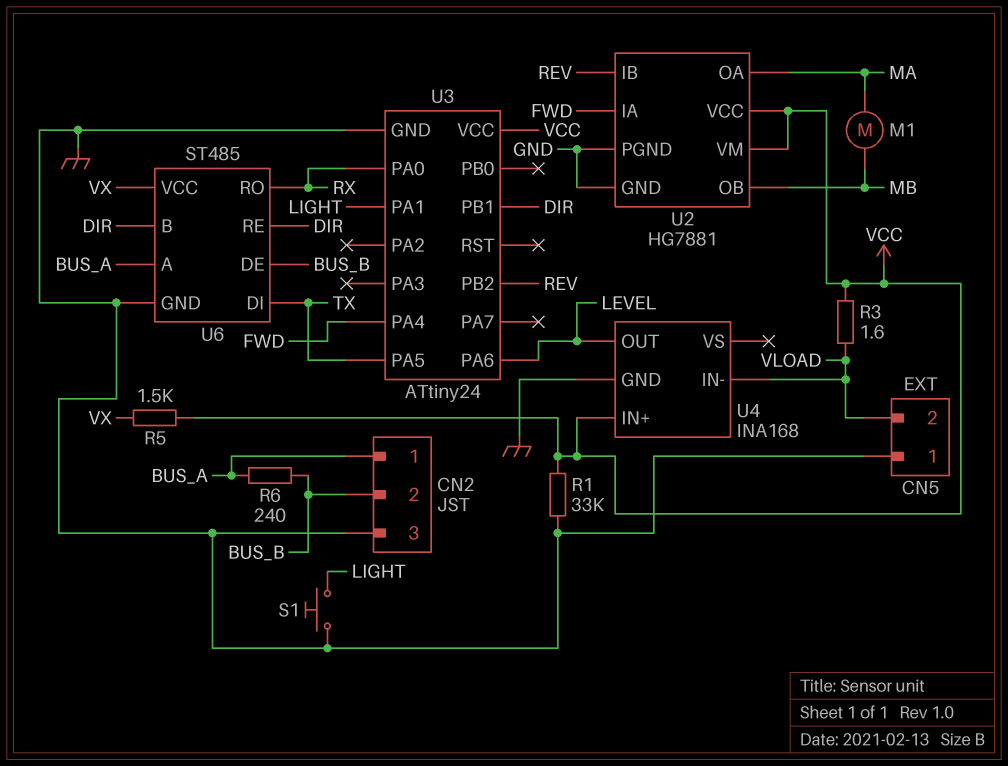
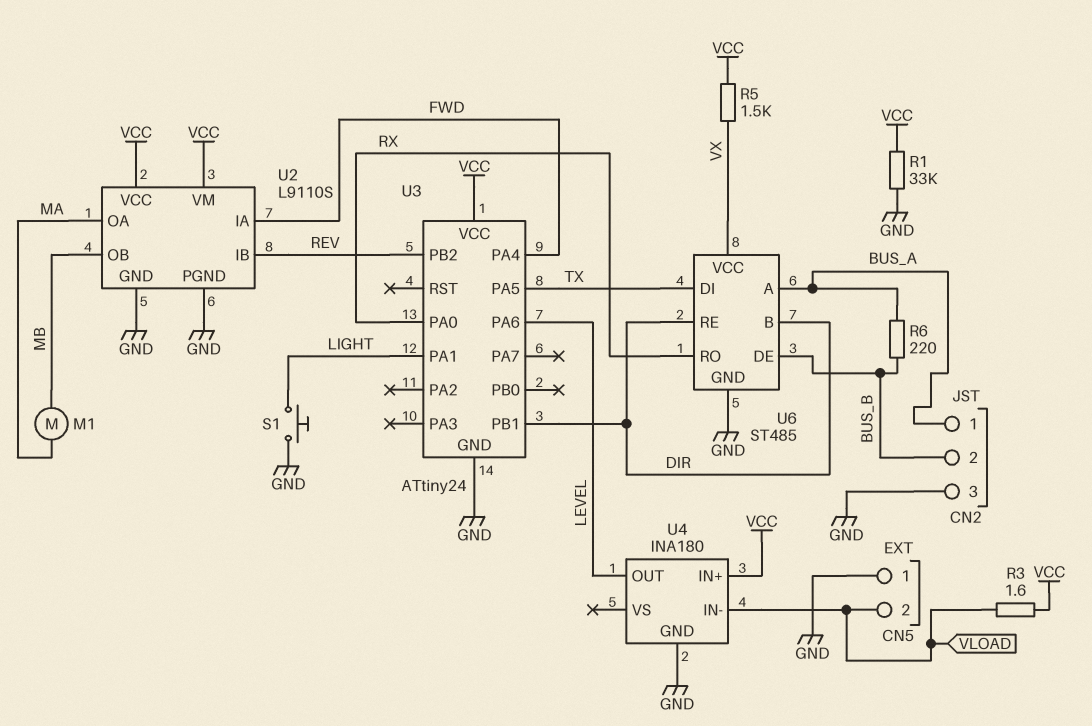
R6: 240 (BUS_A, BUS_B) -> 220 (BUS_A, BUS_B)
U2: HG7881 -> L9110S
U4: INA168 -> INA180

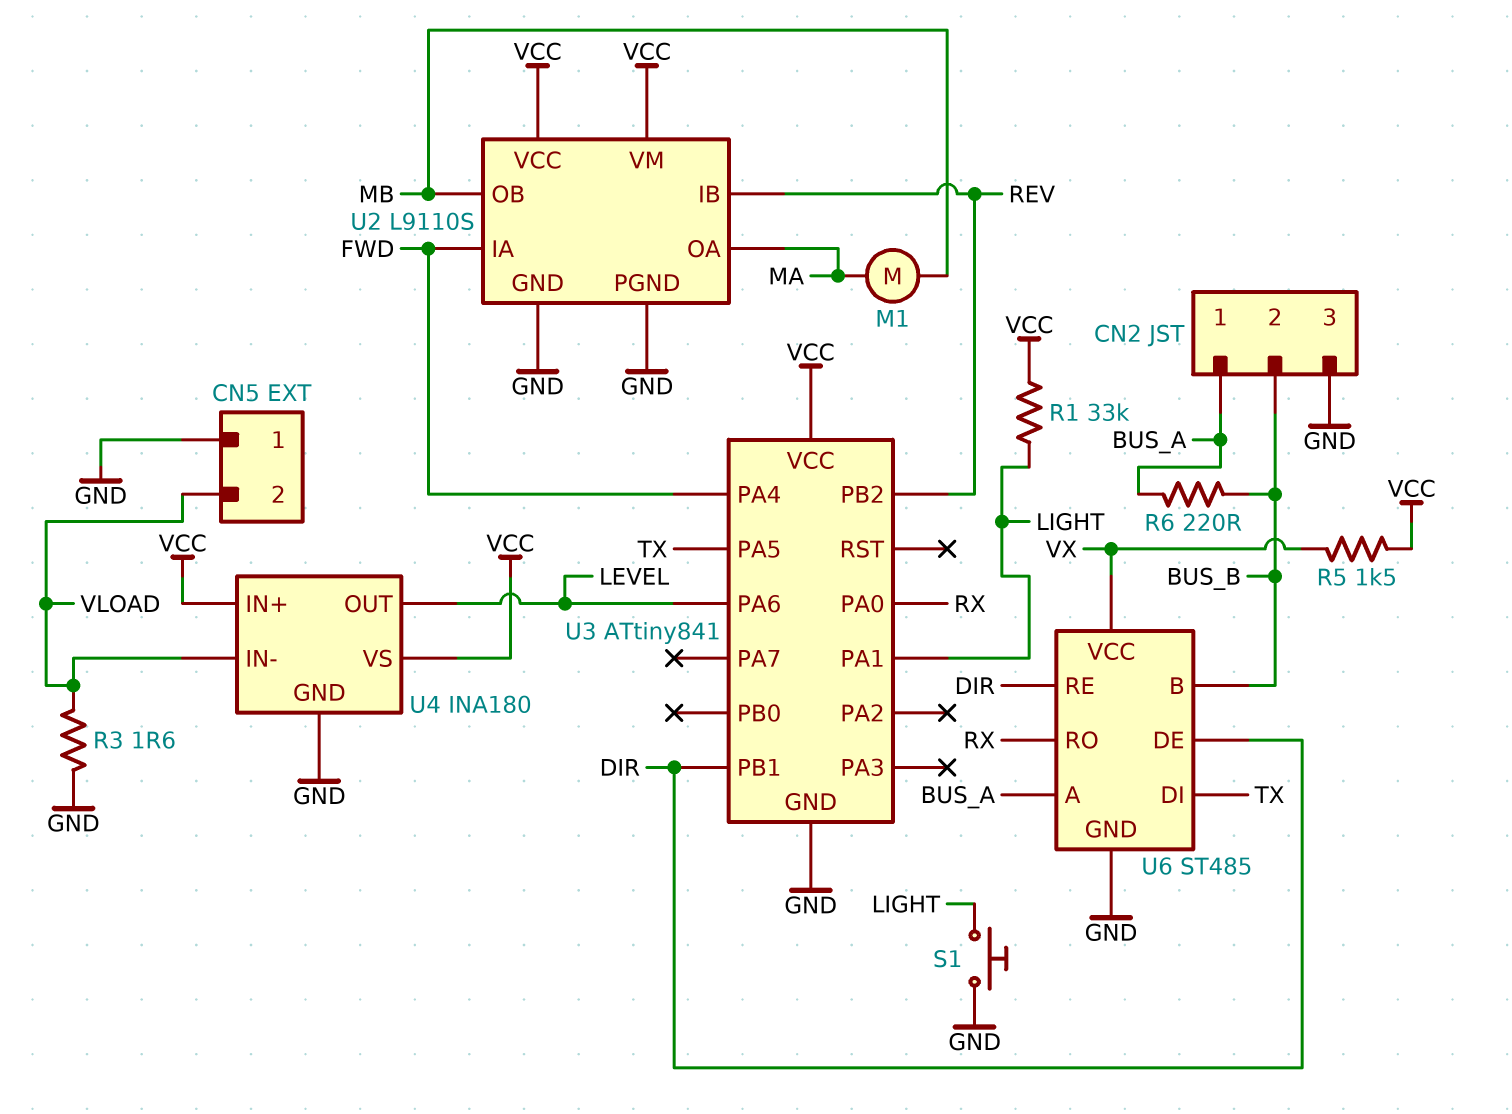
R1: 33k (GND, VCC) -> 33k (LIGHT, VCC)
R3: 1.6 (VCC, VLOAD) -> 1.6 (GND, VLOAD)
U3: ATtiny24 -> ATtiny841
U4 pin VS: none -> VCC
U6 pin B: DIR -> BUS_B
U6 pin DE: BUS_B -> DIR

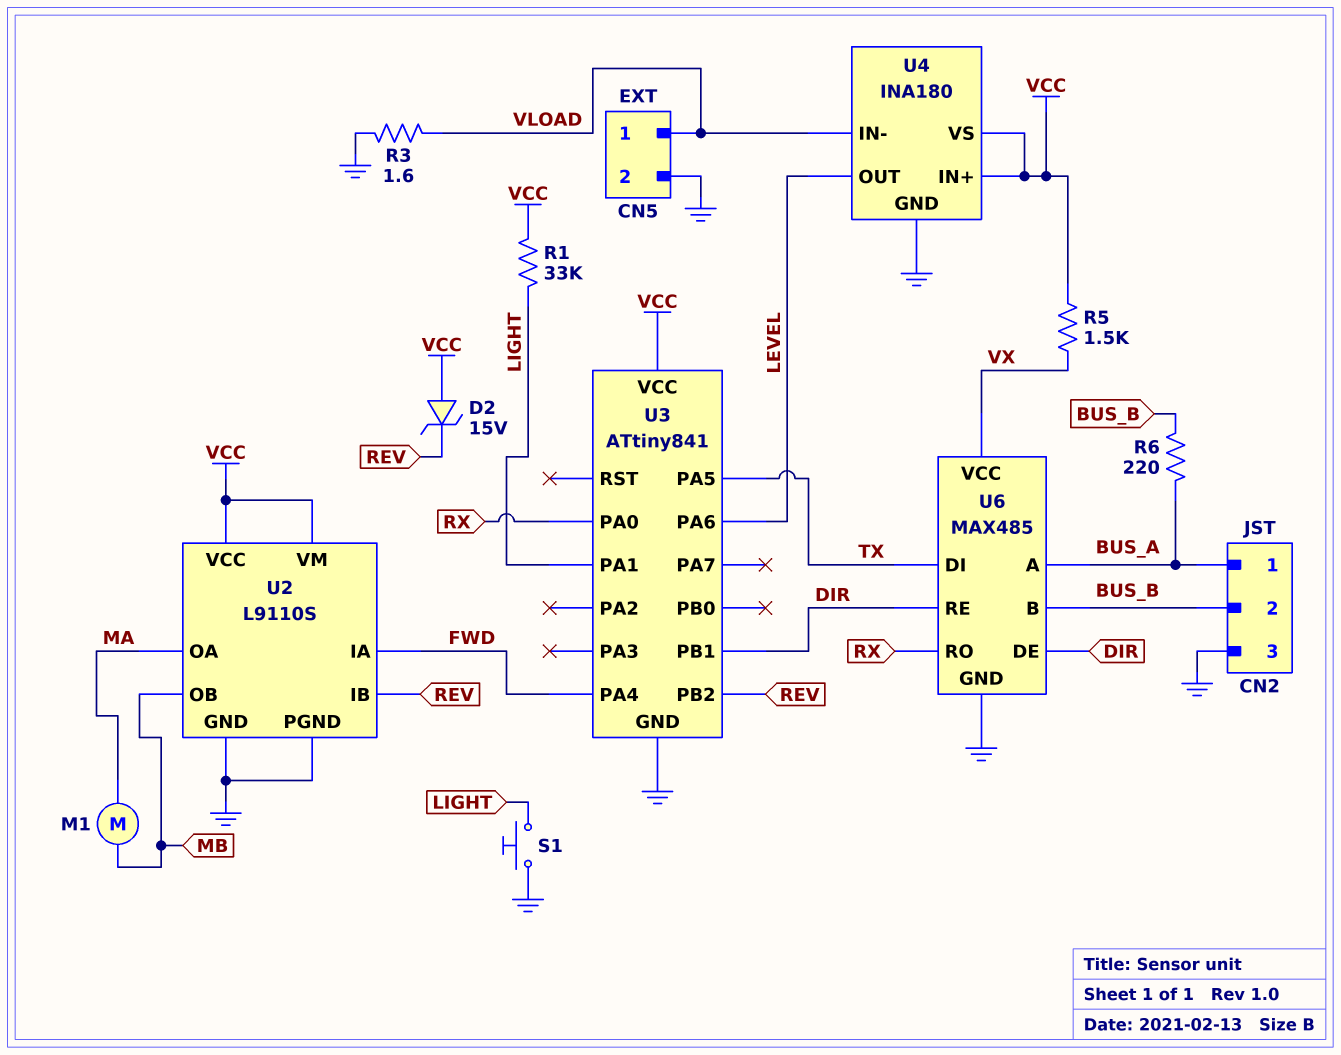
CN5 pin 1: GND -> VLOAD
CN5 pin 2: VLOAD -> GND
D2: none -> zener 15V (A VCC, K REV)
U6: ST485 -> MAX485

